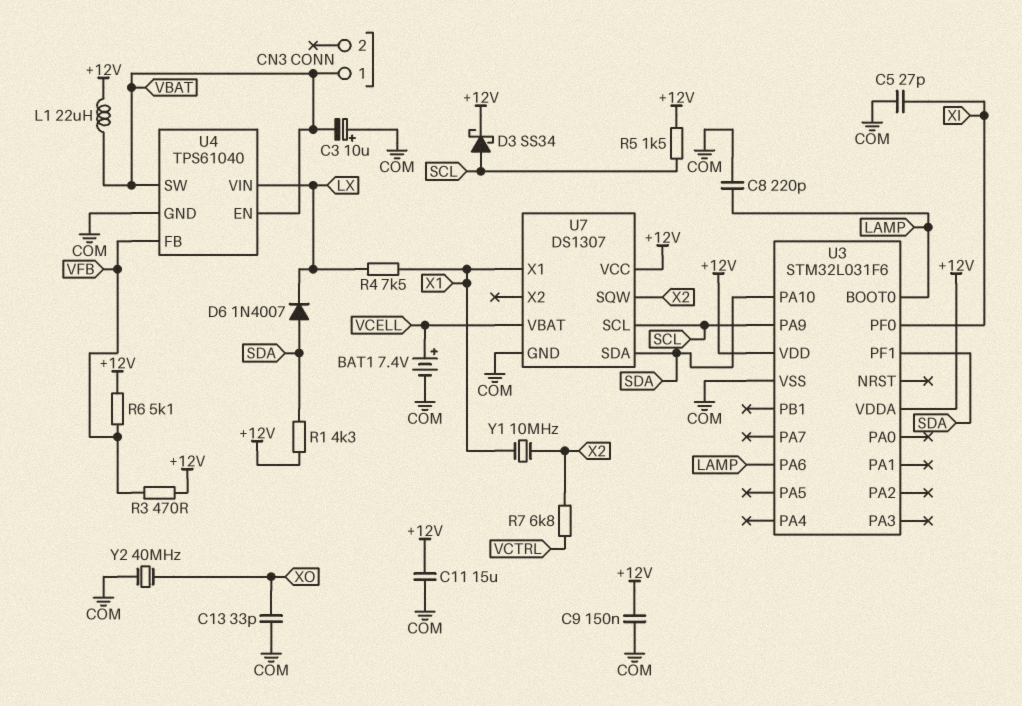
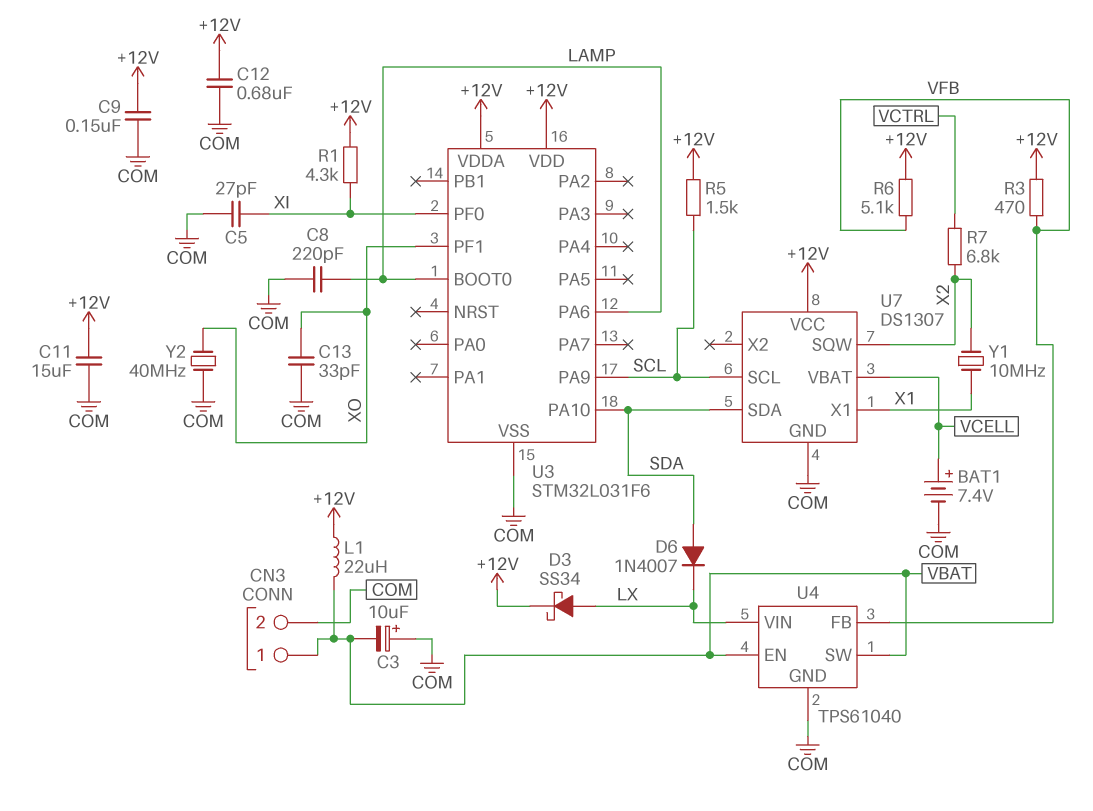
C12: none -> 680nF (+12V, COM)
CN3 pin 2: none -> COM
D3: schottky SS34 (A SCL, K +12V) -> schottky SS34 (A LX, K +12V)
R1: 4.3k (+12V, SDA) -> 4.3k (+12V, XI)
R4: 7.5k (LX, X1) -> none
U3 pin PF1: SDA -> XO

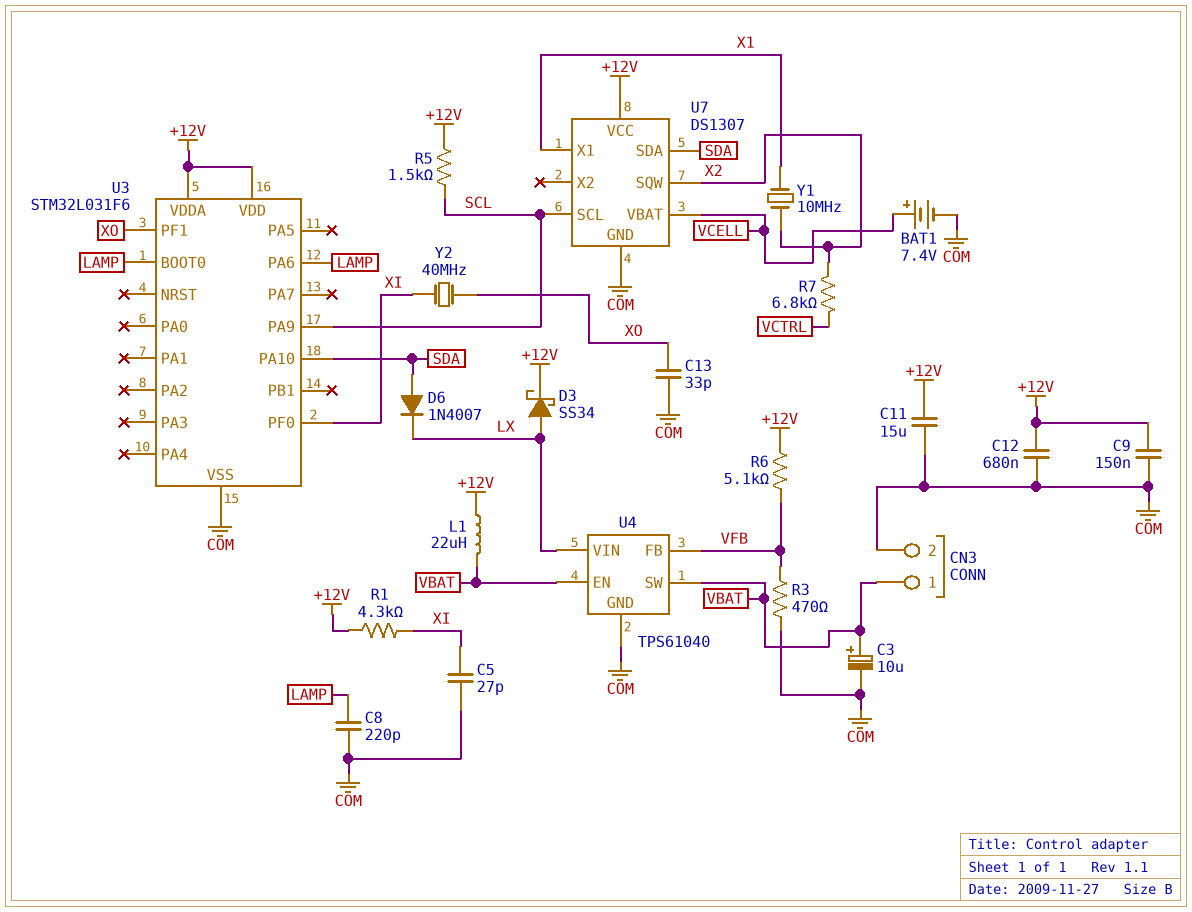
C3: 10uF (plus COM, minus VBAT) -> 10uF (plus VBAT, minus COM)
R3: 470 (+12V, VFB) -> 470 (COM, VFB)
Y2: 40MHz (COM, XO) -> 40MHz (XI, XO)

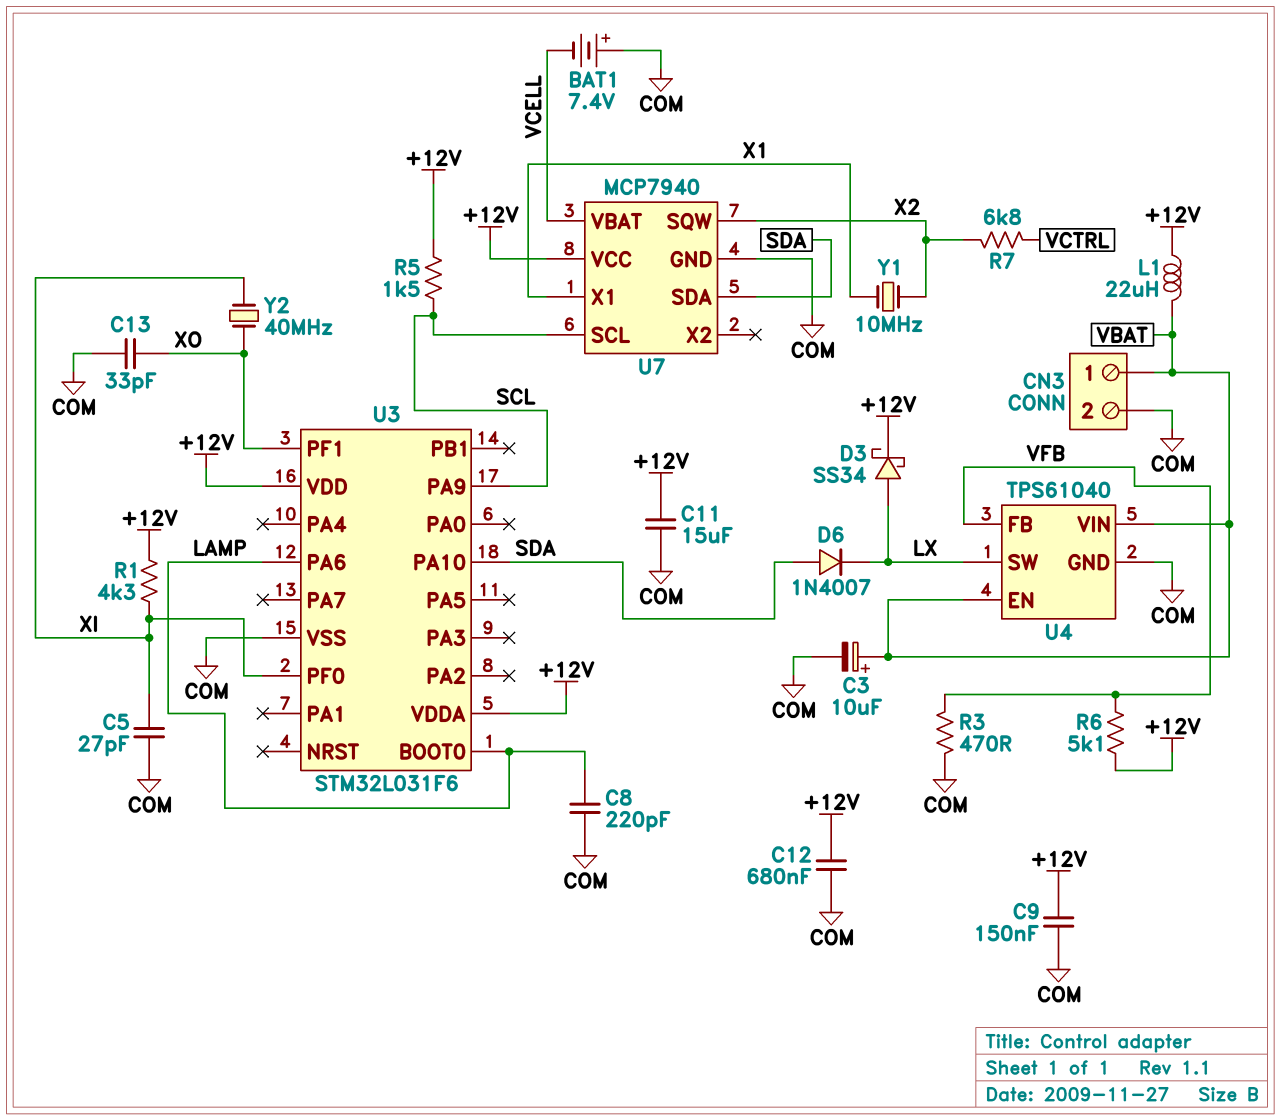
BAT1: 7.4V (plus VCELL, minus COM) -> 7.4V (plus COM, minus VCELL)
U4 pin SW: VBAT -> LX
U4 pin VIN: LX -> VBAT
U7: DS1307 -> MCP7940

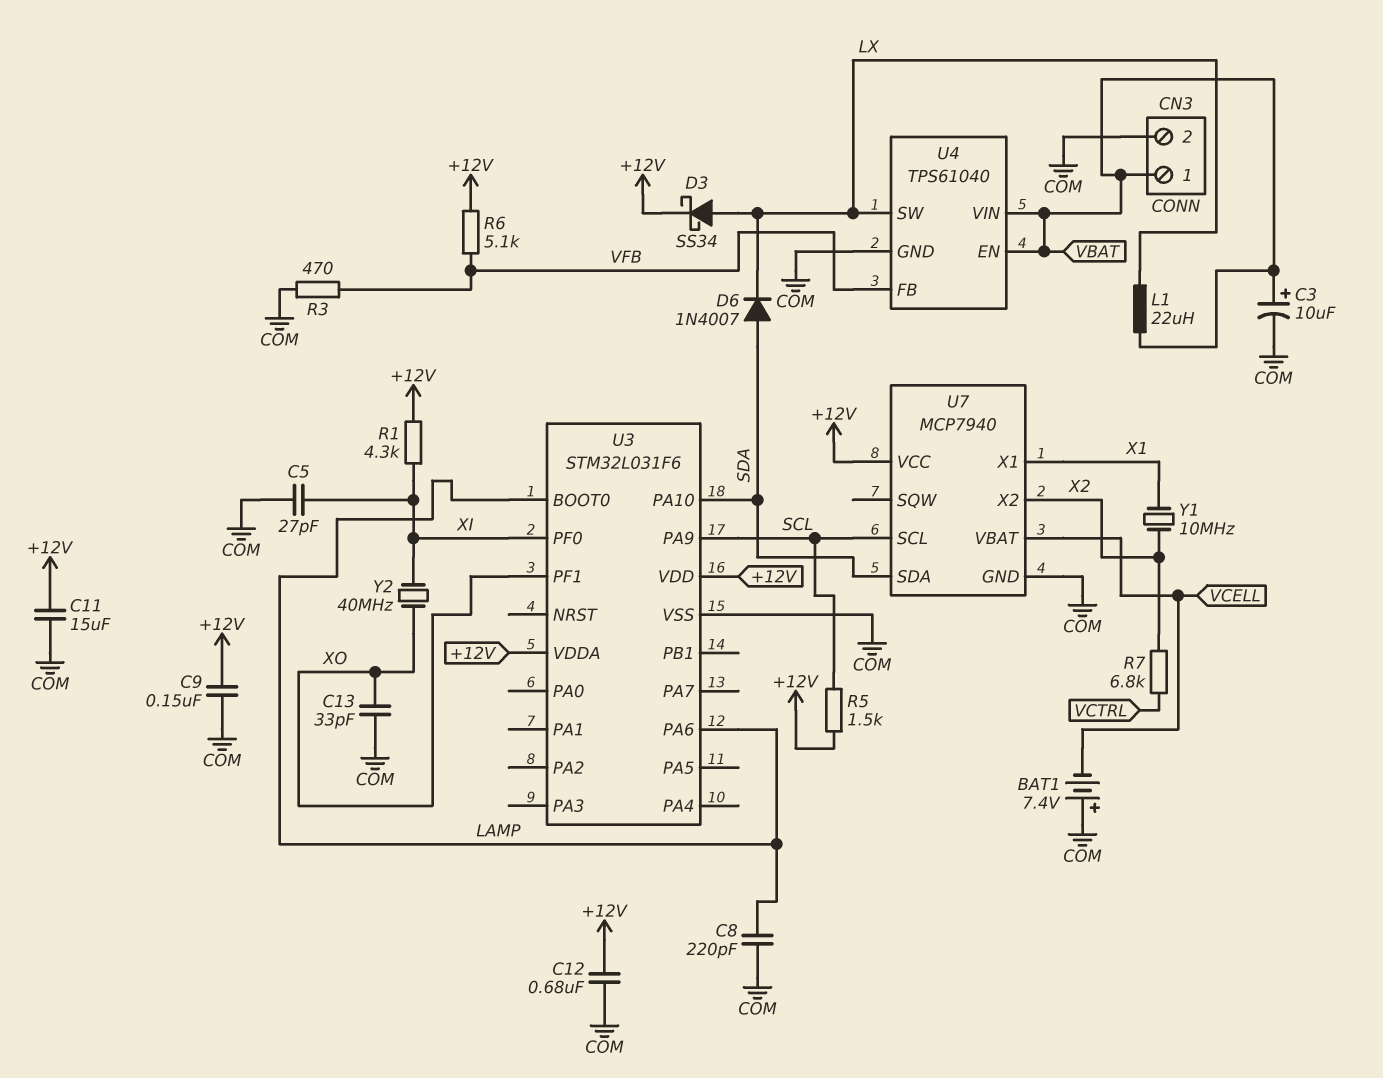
L1: 22uH (+12V, VBAT) -> 22uH (LX, VBAT)
U7 pin SQW: X2 -> none
U7 pin X2: none -> X2

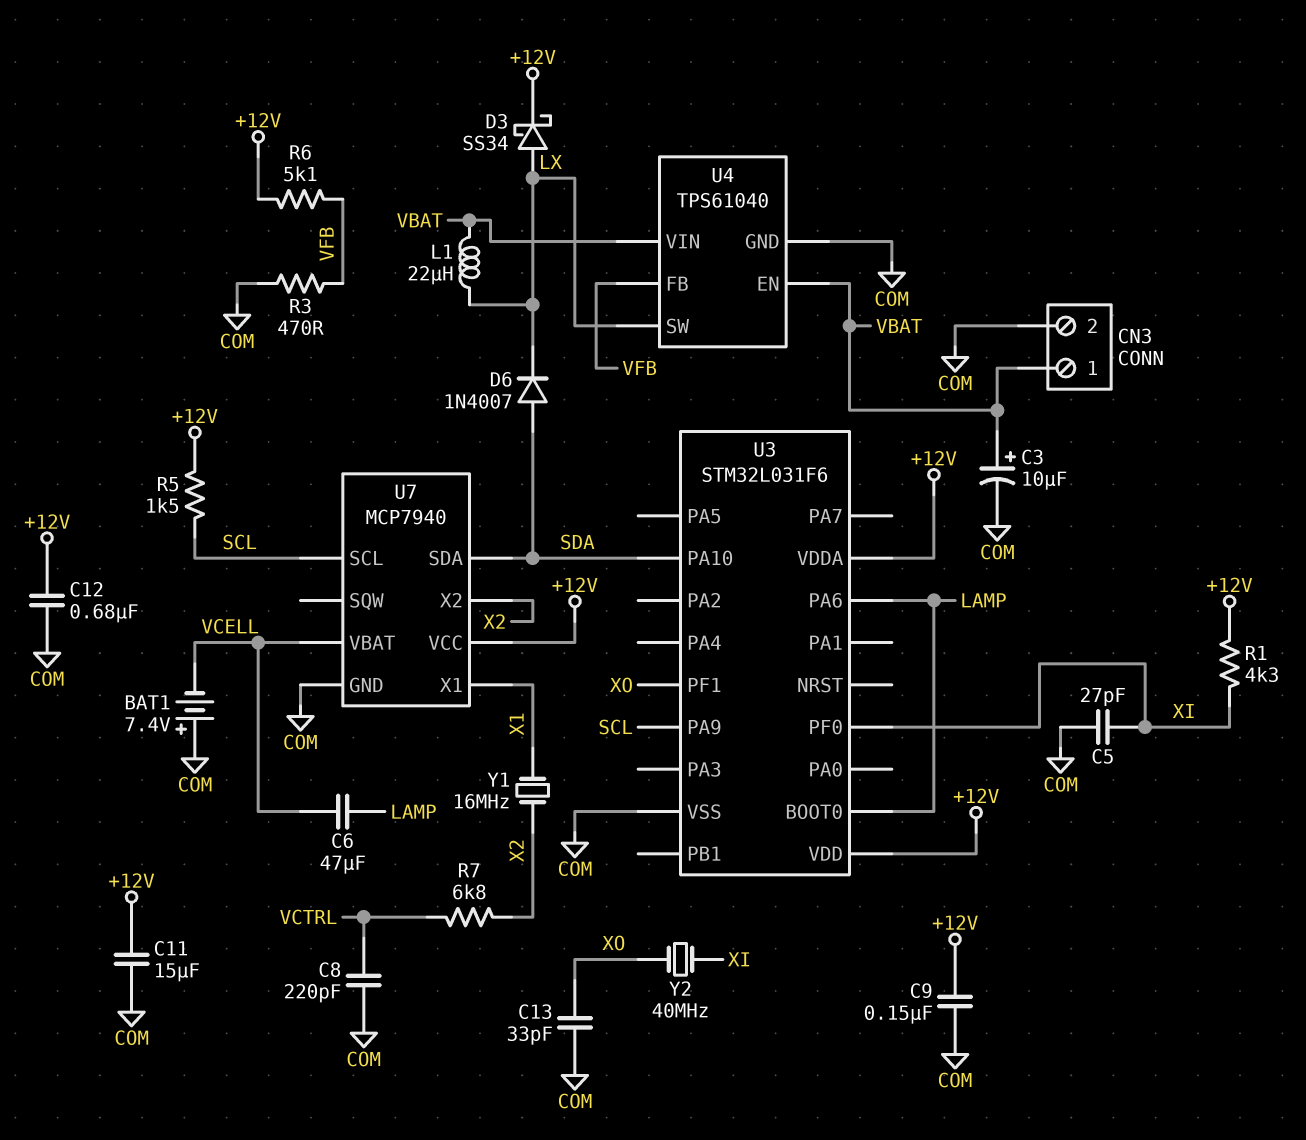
C6: none -> 47uF (LAMP, VCELL)
C8: 220pF (COM, LAMP) -> 220pF (COM, VCTRL)
Y1: 10MHz (X1, X2) -> 16MHz (X1, X2)

